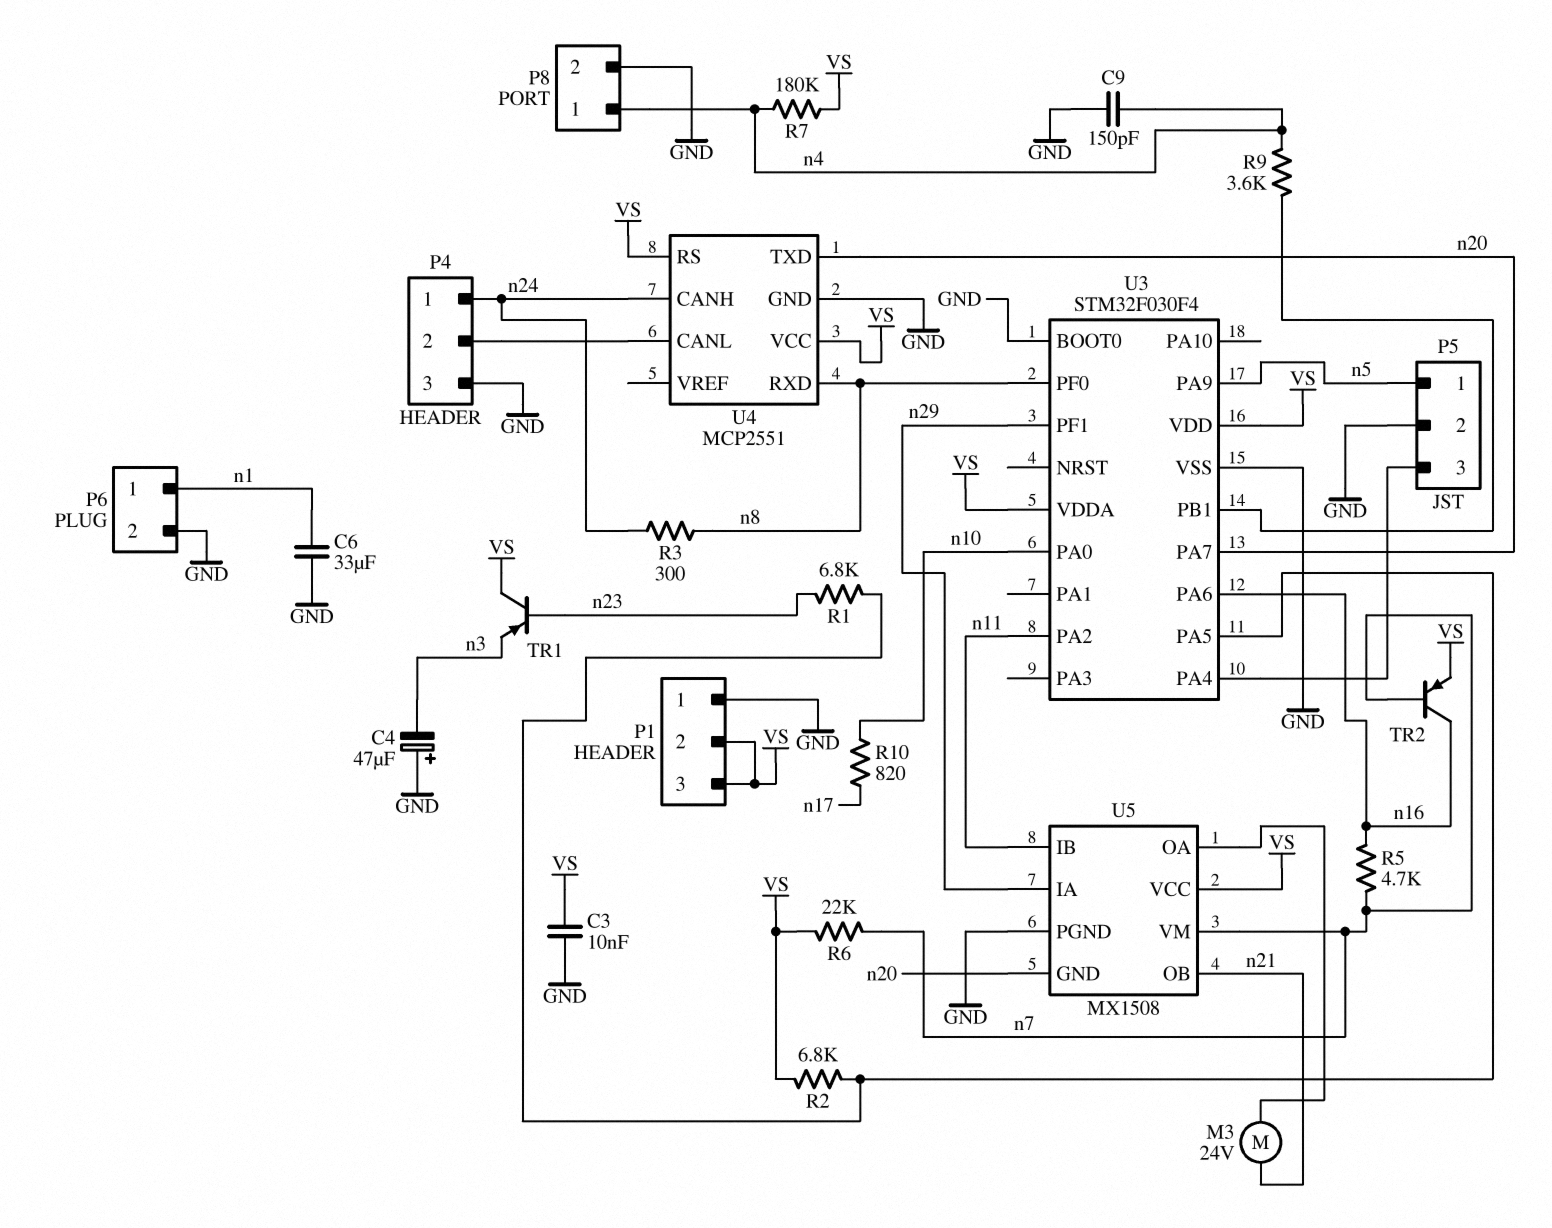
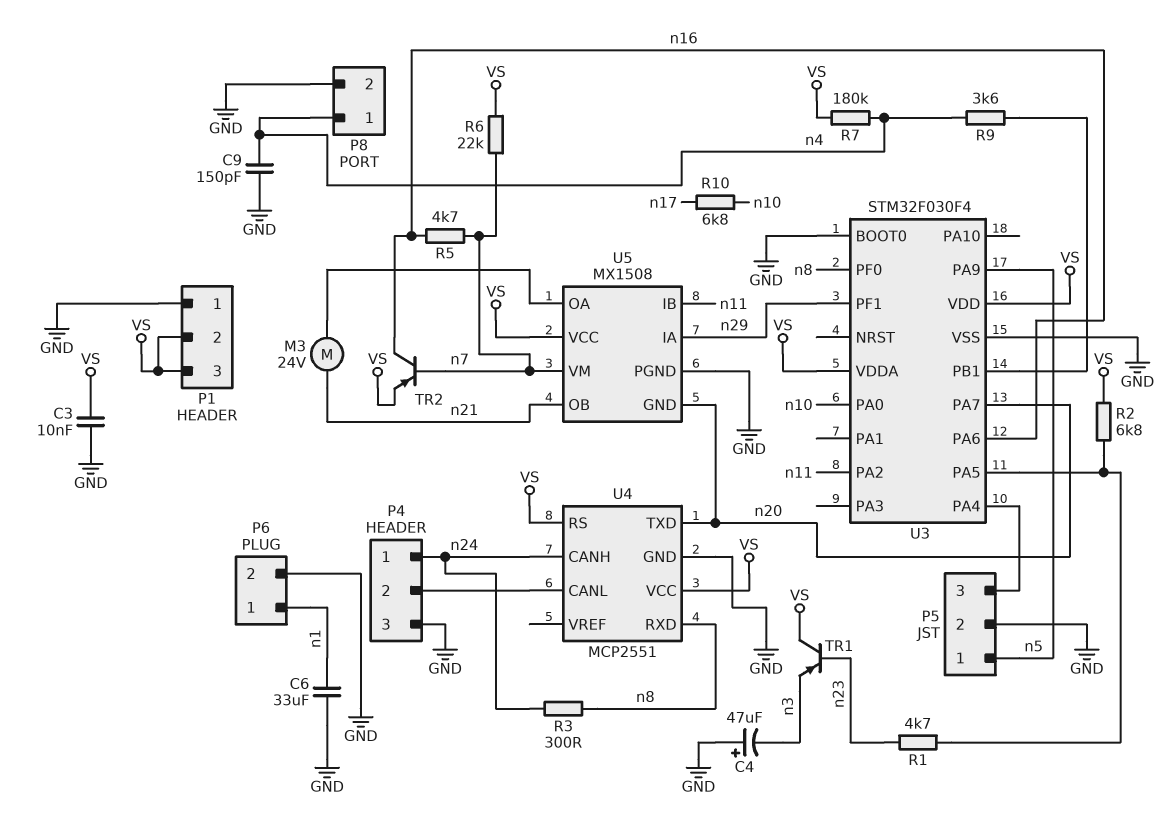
R1: 6.8k (U3/PA5, n23) -> 4.7k (U3/PA5, n23)
R10: 820 (n10, n17) -> 6.8k (n10, n17)

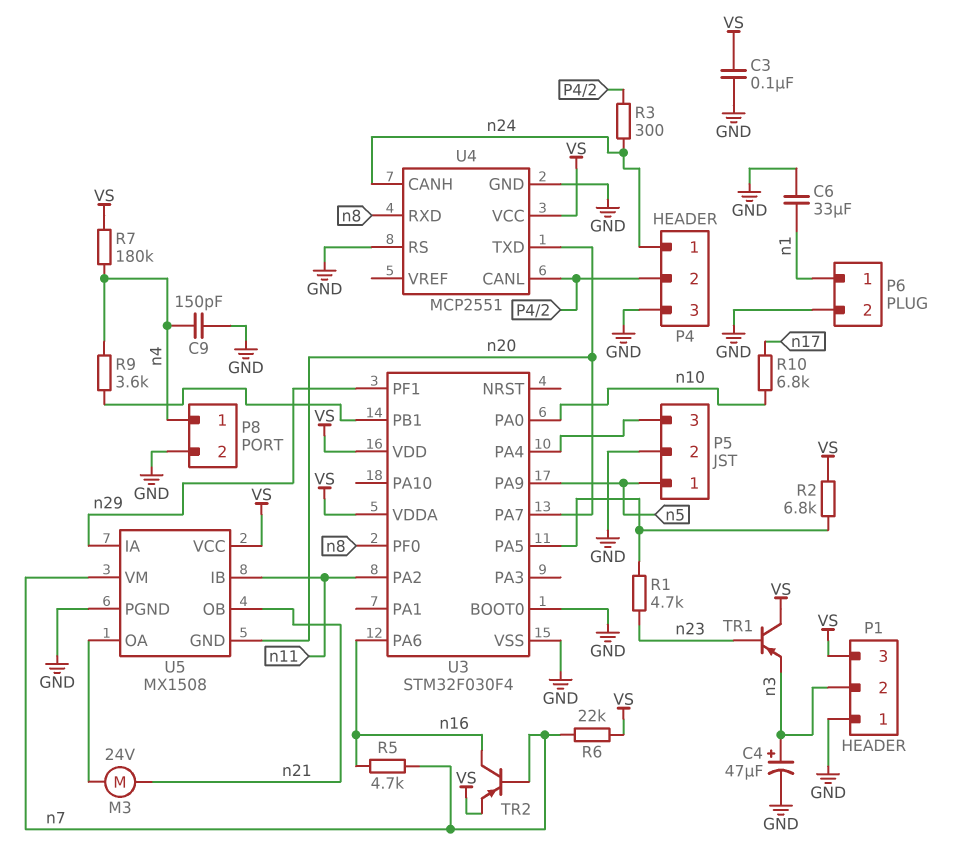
C3: 10nF (GND, VS) -> 100nF (GND, VS)
C4: 47uF (plus GND, minus n3) -> 47uF (plus n3, minus GND)
P1 pin 2: VS -> n3
R3: 300 (n8, n24) -> 300 (P4/2, n24)
U4 pin RS: VS -> GND

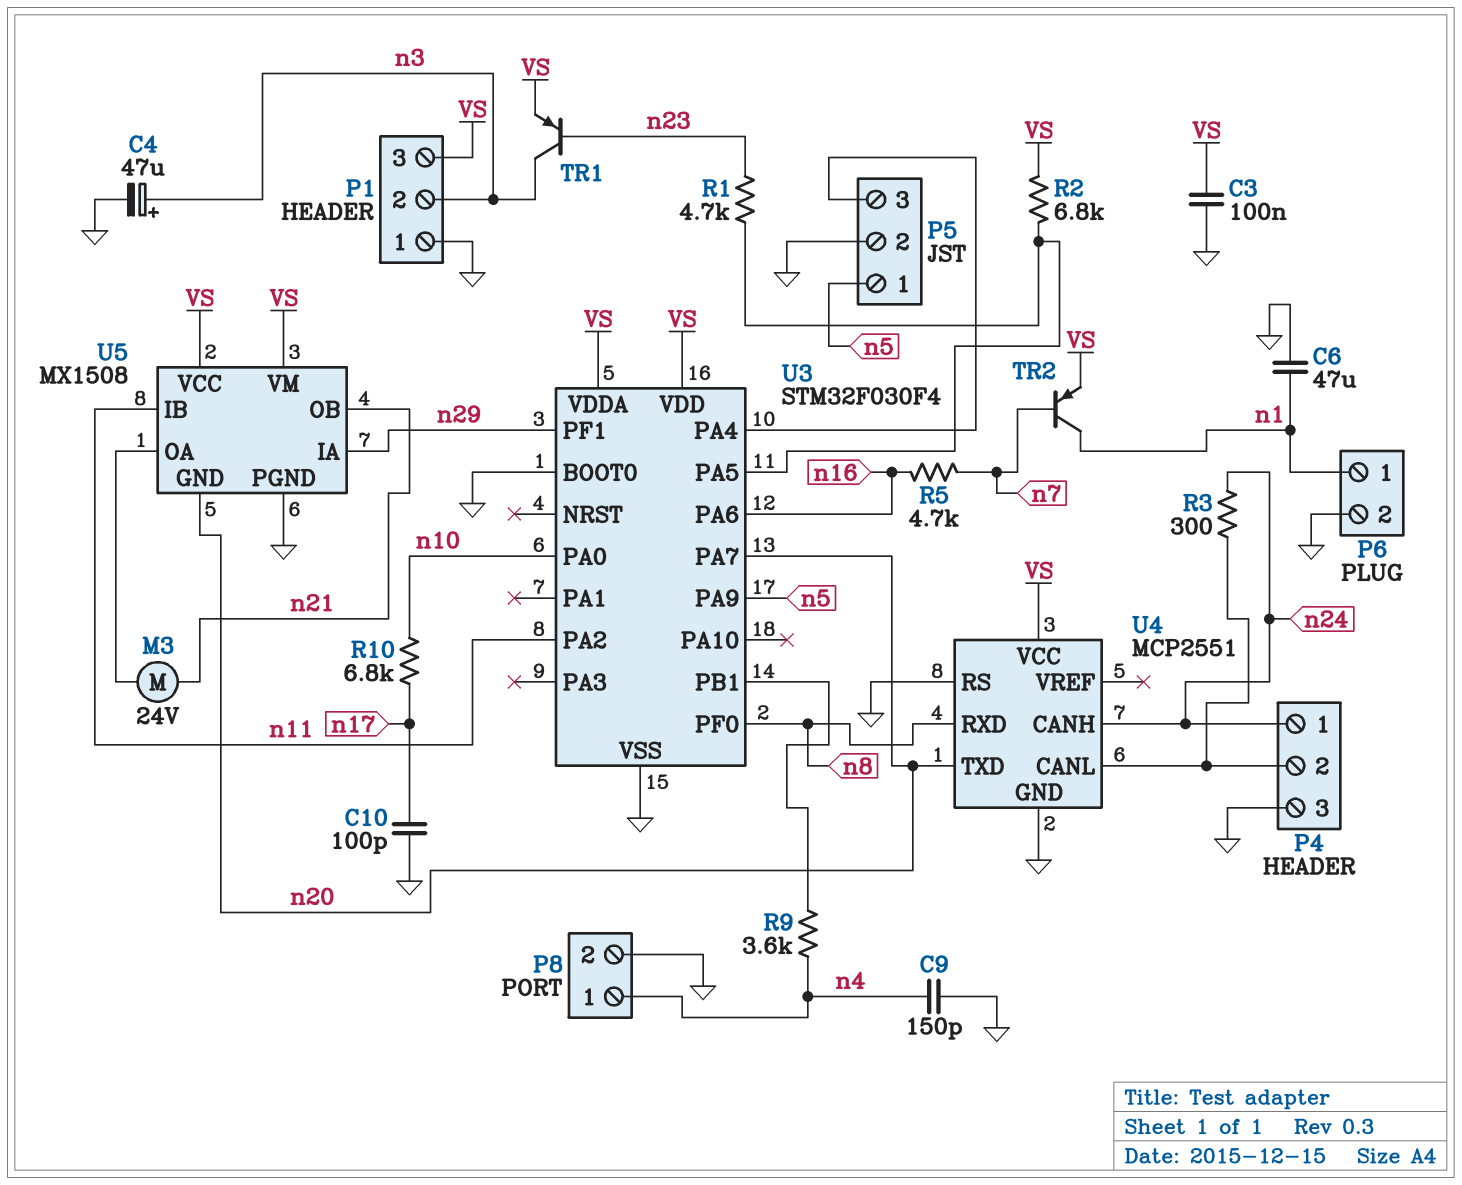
C6: 33uF (GND, n1) -> 47uF (GND, n1)
C10: none -> 100pF (GND, n17)
R6: 22k (VS, n7) -> none
R7: 180k (VS, n4) -> none
TR1: PNP (B n23, C VS, E n3) -> PNP (B n23, C n3, E VS)
TR2: PNP (B n7, C n16, E VS) -> PNP (B n7, C n1, E VS)
U5 pin VM: n7 -> VS

